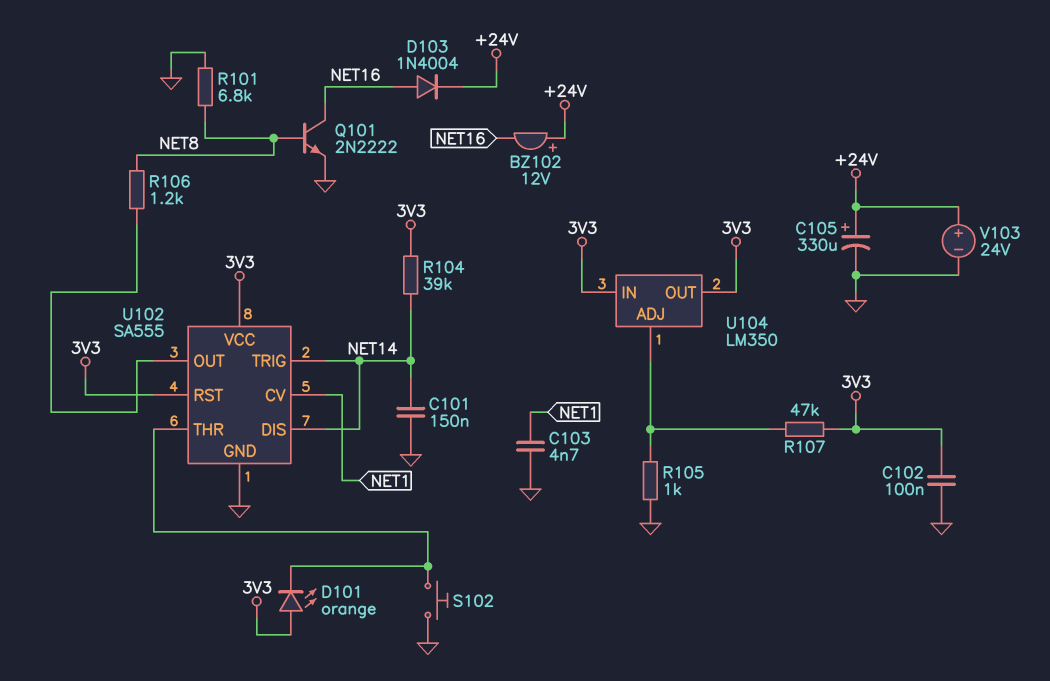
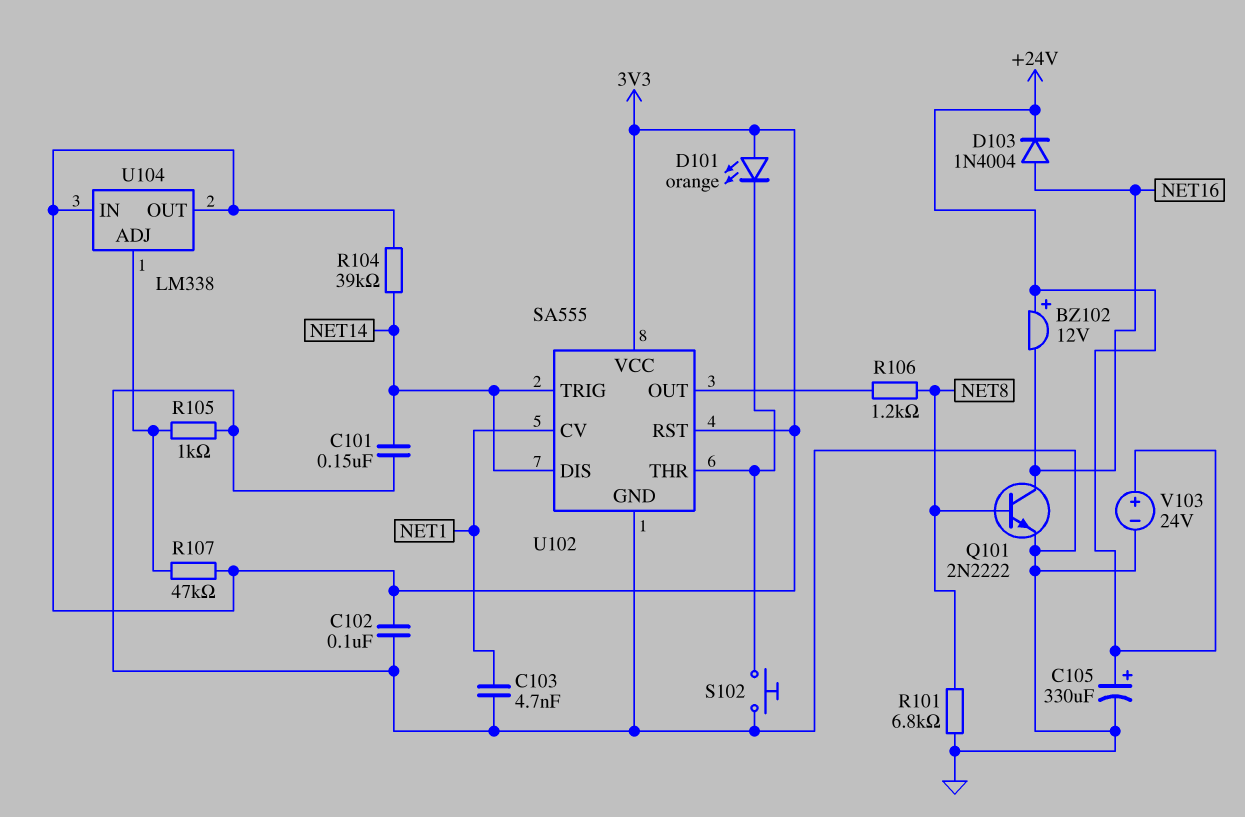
U104: LM350 -> LM338

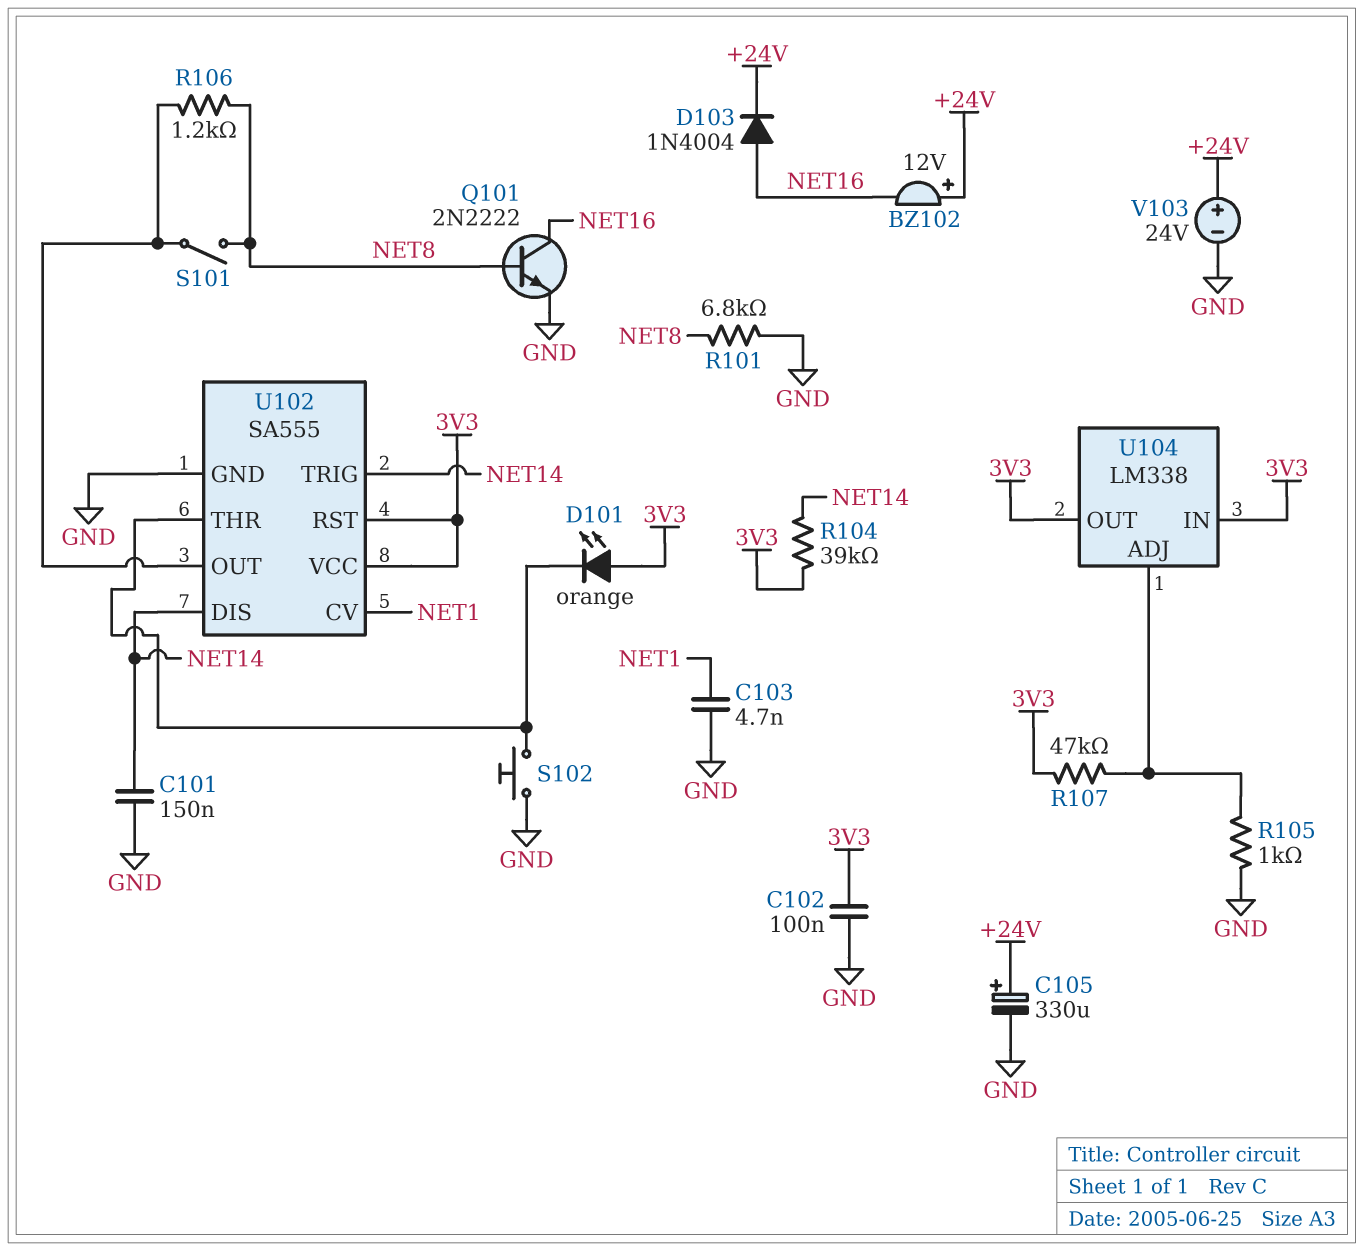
S101: none -> switch (NET8, U102/OUT)

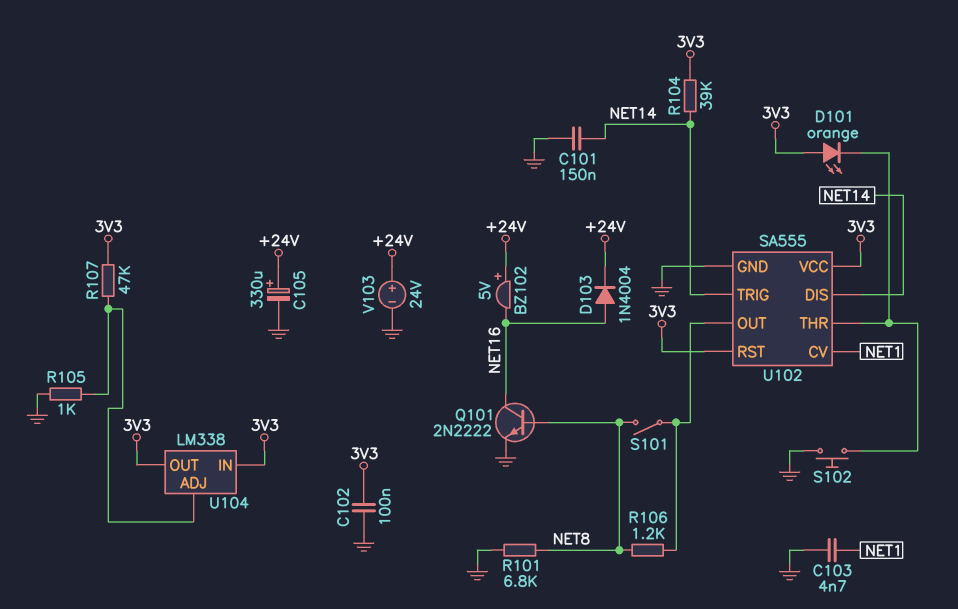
BZ102: buzzer 12V (plus +24V, minus NET16) -> buzzer 5V (plus +24V, minus NET16)

